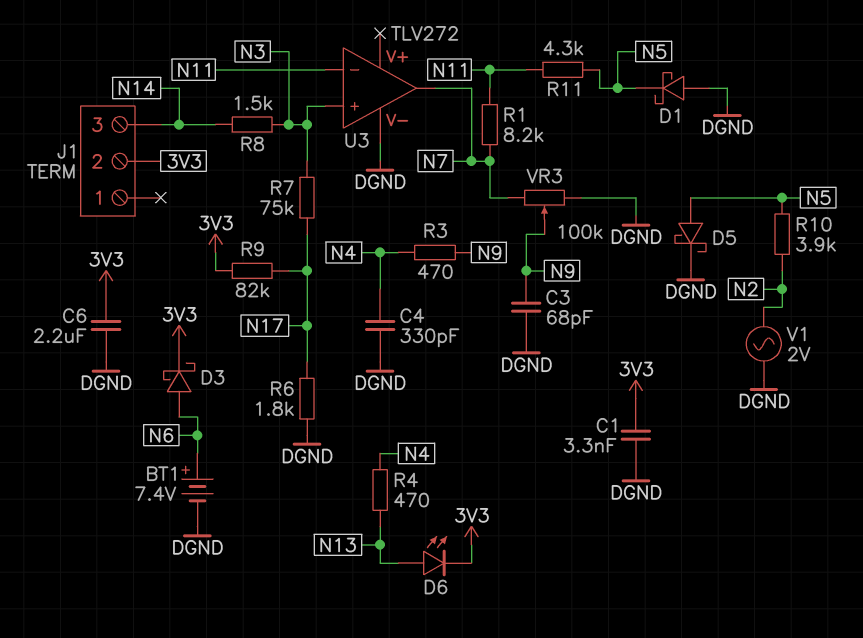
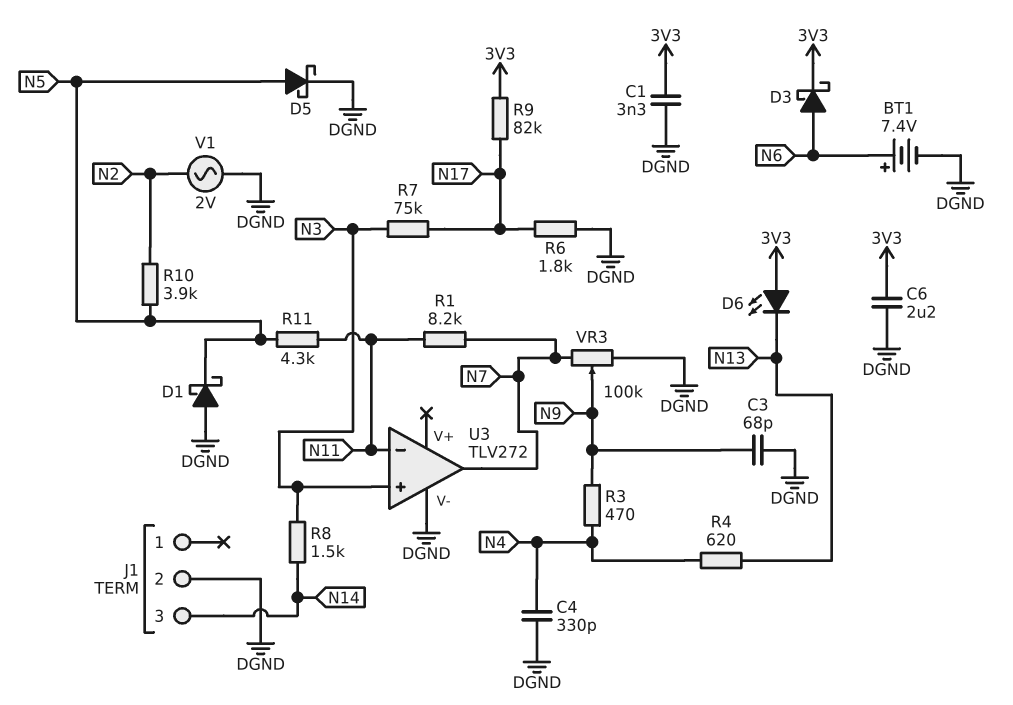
D6: LED (A N13, K 3V3) -> LED (A 3V3, K N13)
J1 pin 2: 3V3 -> DGND
R4: 470 (N4, N13) -> 620 (N4, N13)

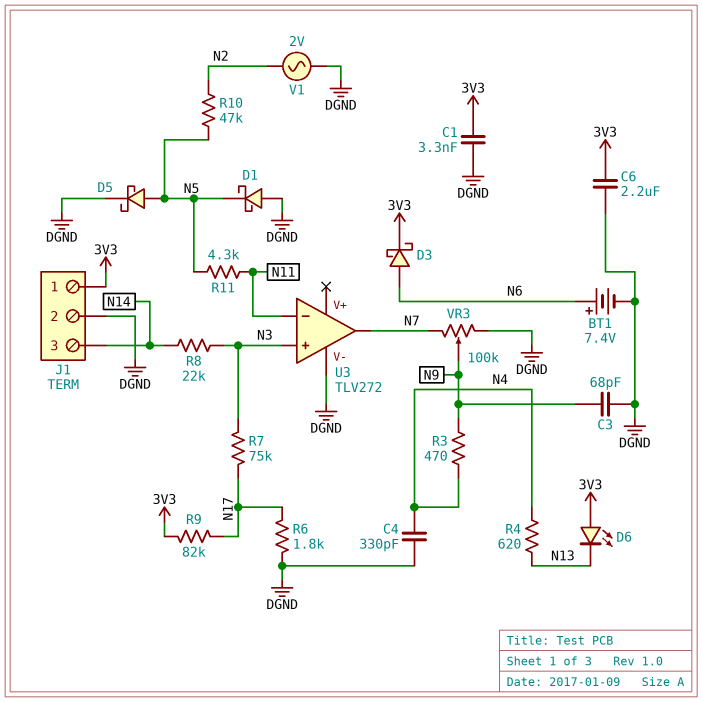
J1 pin 1: none -> 3V3
R1: 8.2k (N7, N11) -> none
R8: 1.5k (N3, N14) -> 22k (N3, N14)
R10: 3.9k (N2, N5) -> 47k (N2, N5)

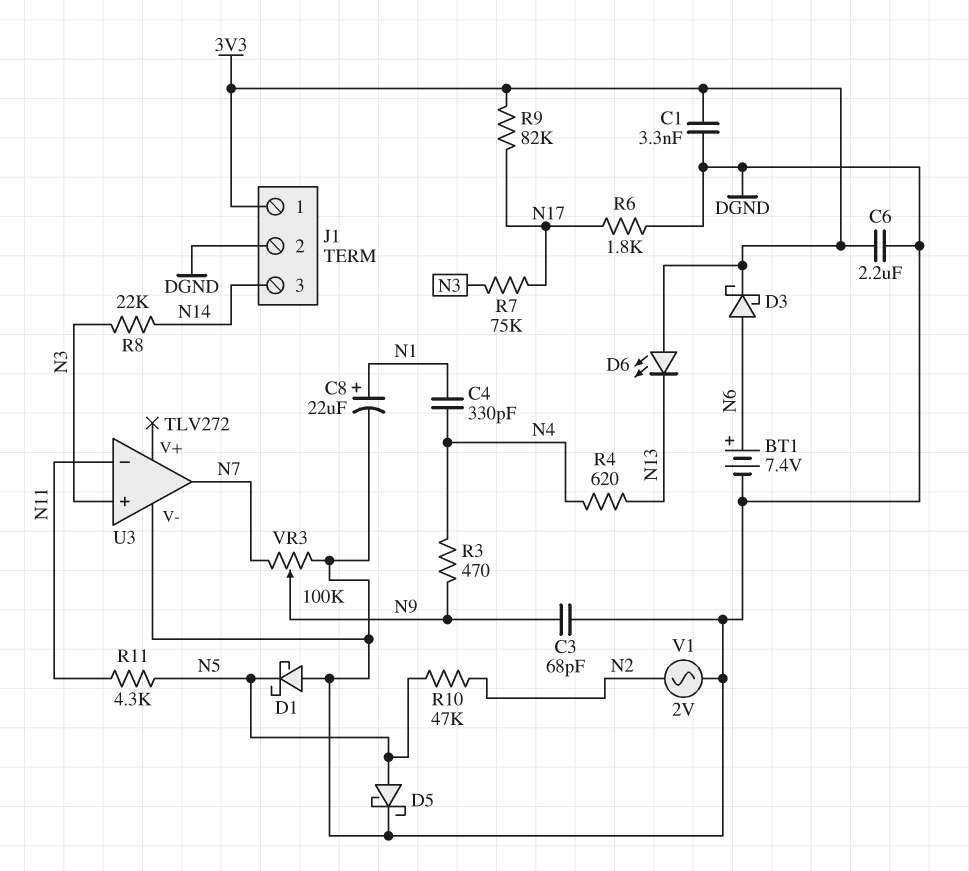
C4: 330pF (DGND, N4) -> 330pF (N1, N4)
C8: none -> 22uF (plus N1, minus DGND)

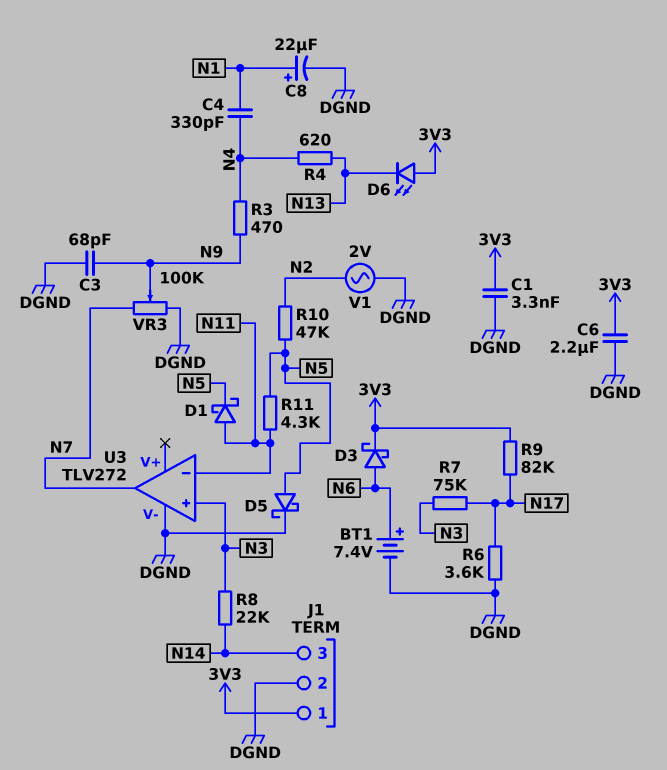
D1: schottky (A DGND, K N5) -> schottky (A N11, K N5)
R6: 1.8k (DGND, N17) -> 3.6k (DGND, N17)

